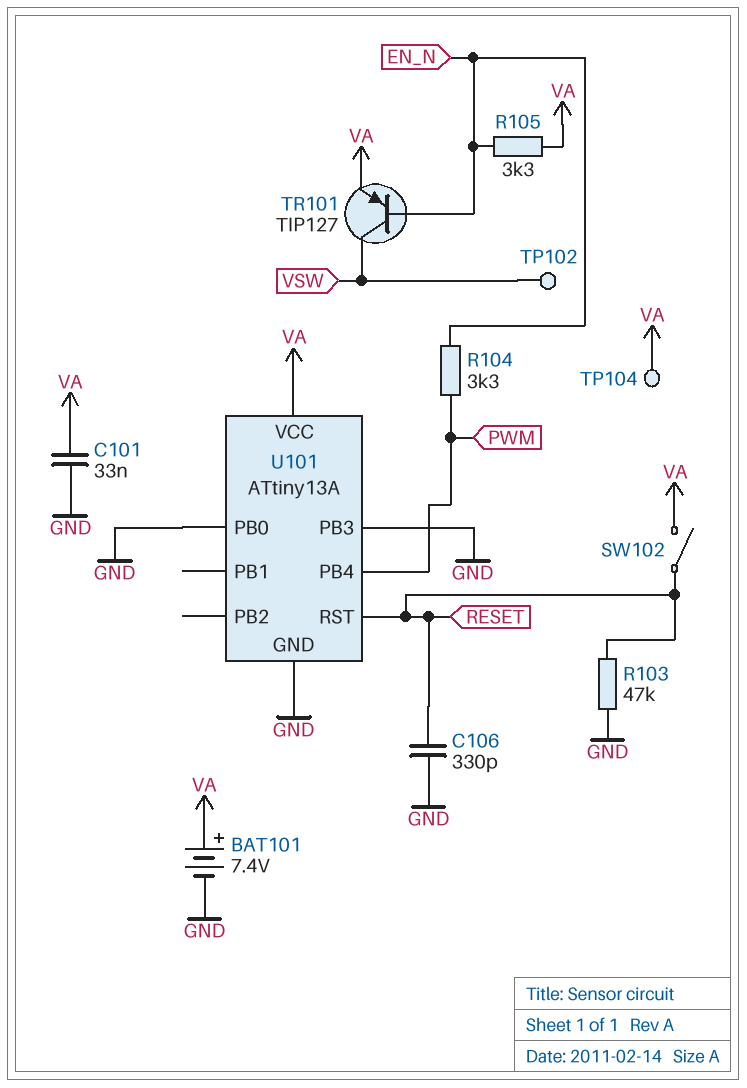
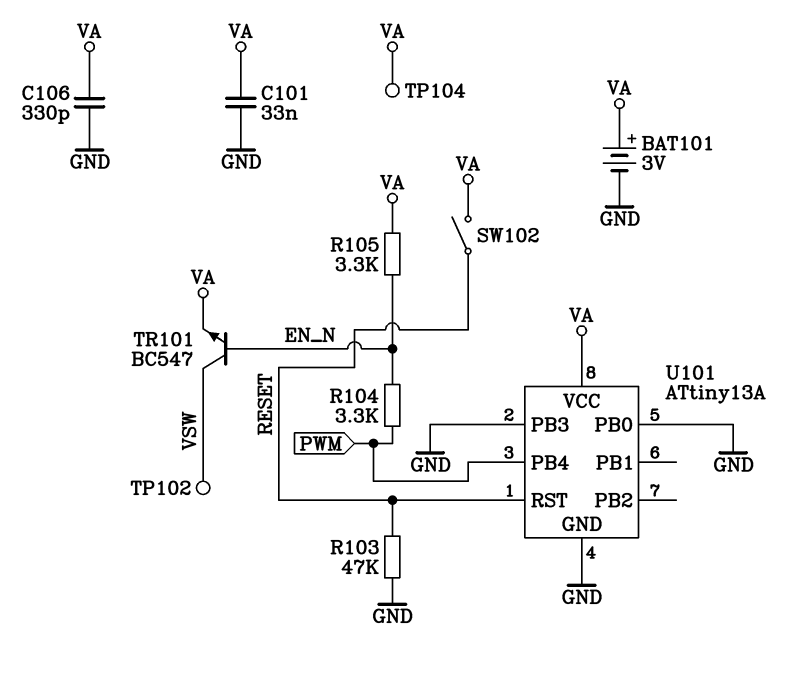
BAT101: 7.4V (plus VA, minus GND) -> 3V (plus VA, minus GND)
C106: 330pF (GND, RESET) -> 330pF (GND, VA)
TR101: PNP TIP127 (B EN_N, C VSW, E VA) -> NPN BC547 (B EN_N, C VSW, E VA)

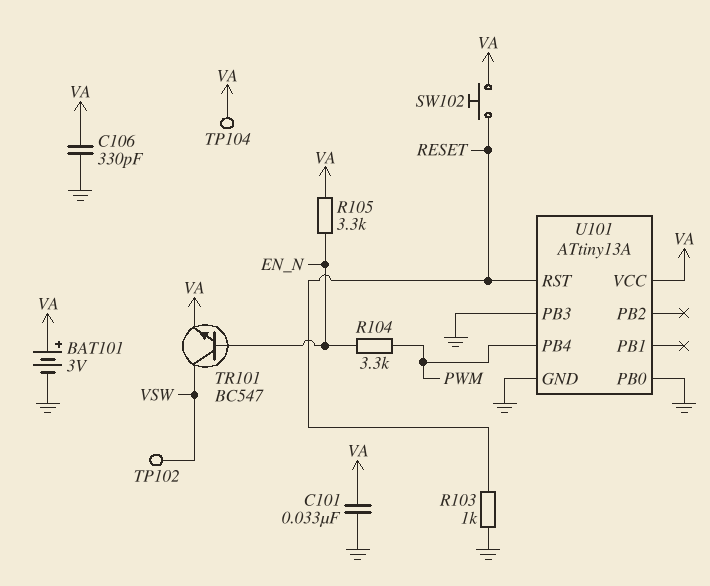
R103: 47k (GND, RESET) -> 1k (GND, RESET)
SW102: switch (RESET, VA) -> button (RESET, VA)

